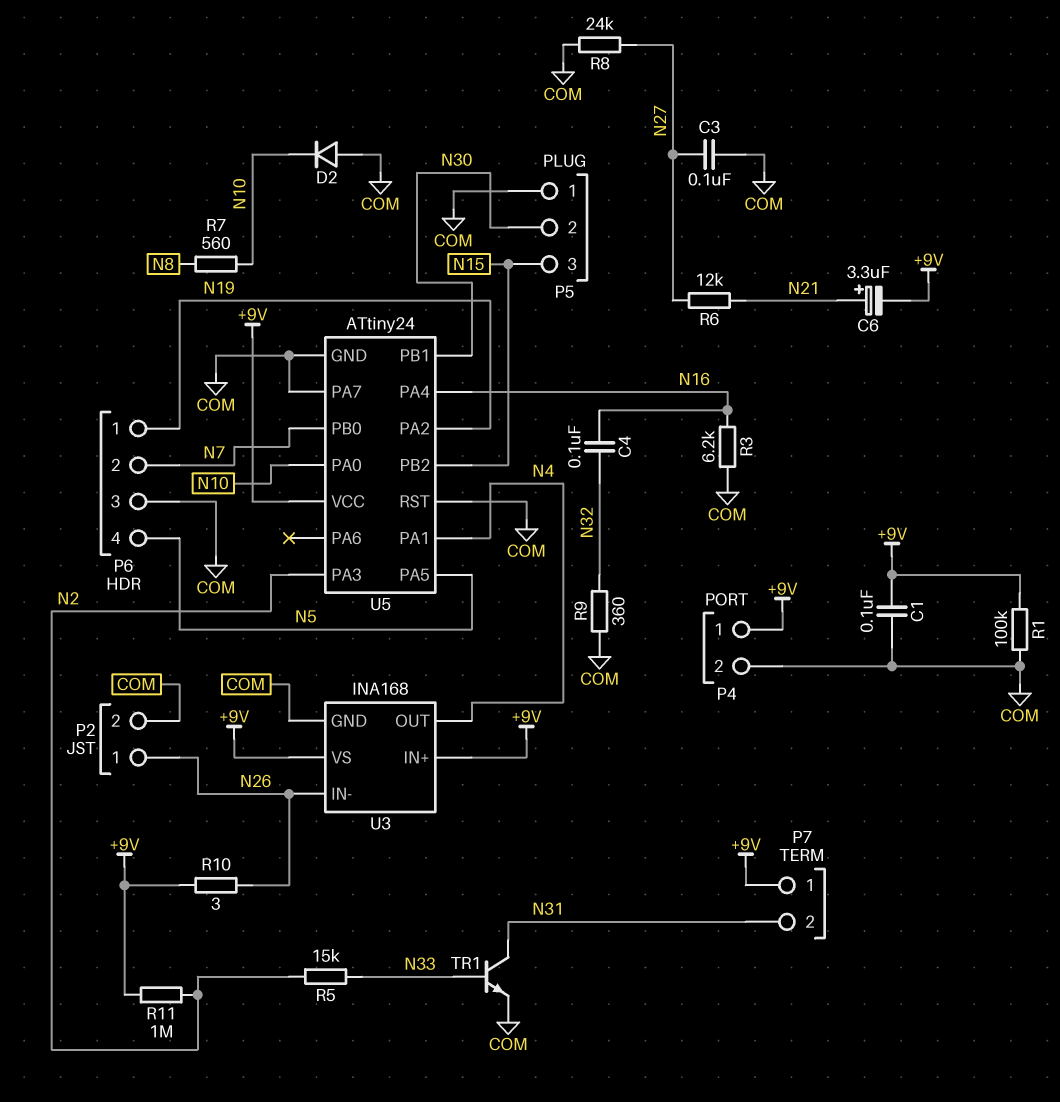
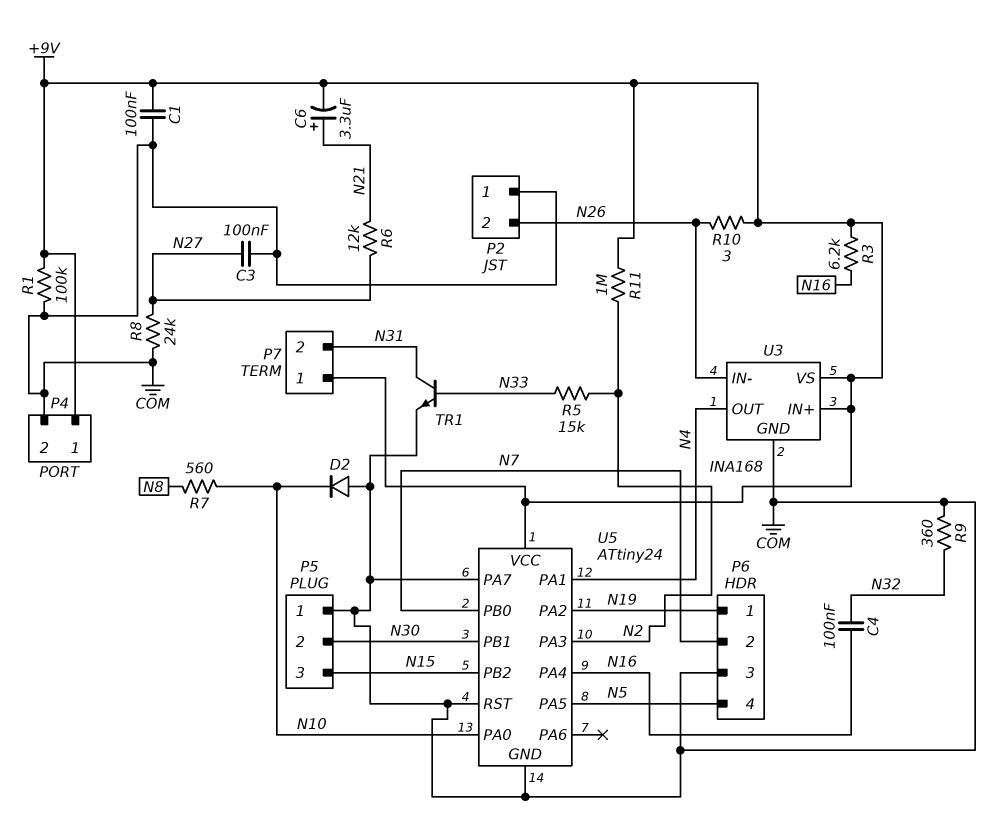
P2 pin 1: N26 -> COM
P2 pin 2: COM -> N26
R3: 6.2k (COM, N16) -> 6.2k (+9V, N16)

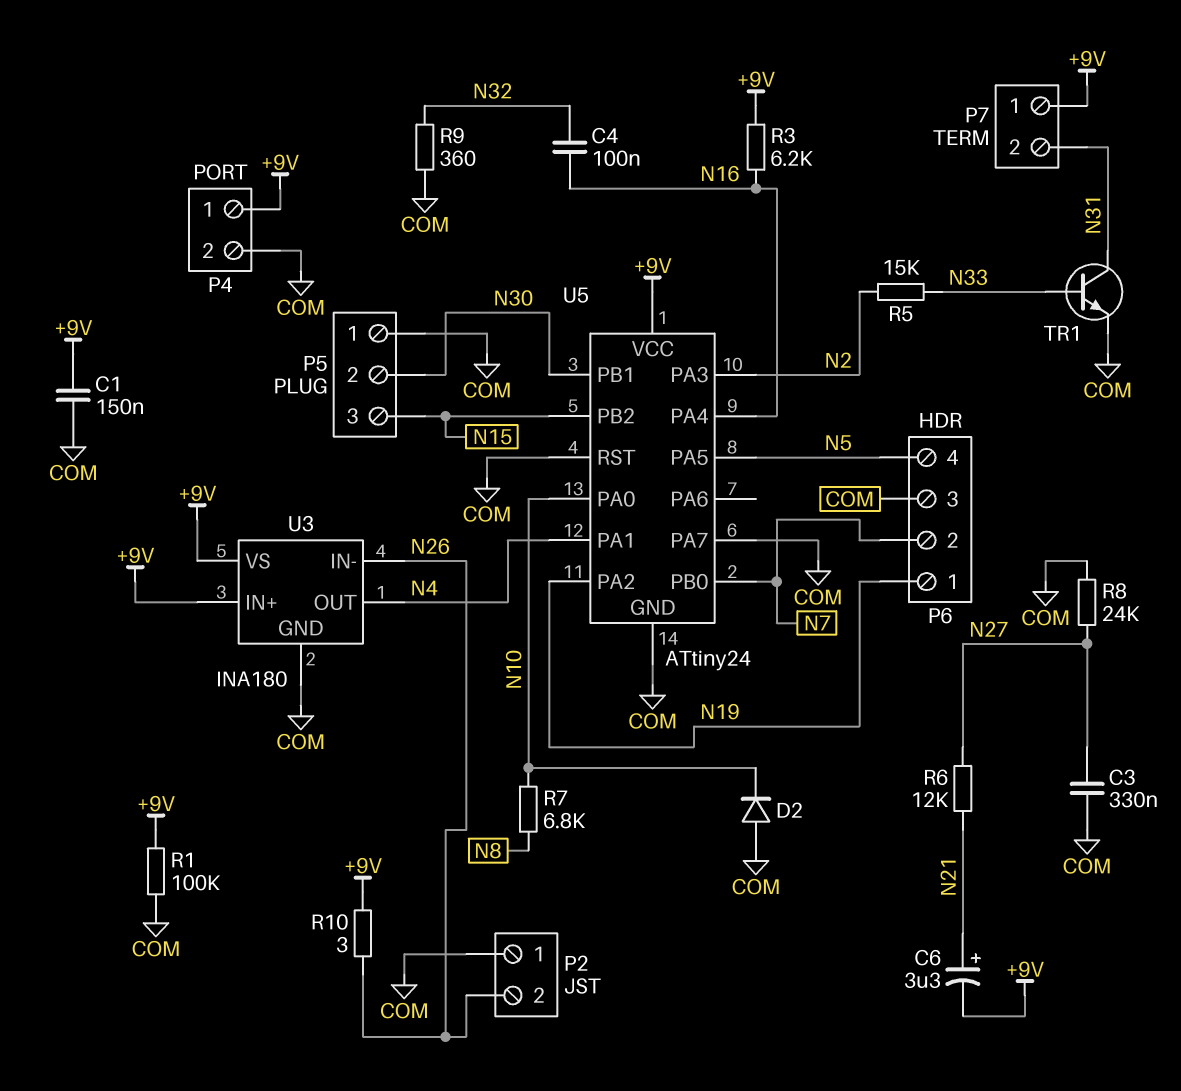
C1: 100nF (+9V, COM) -> 150nF (+9V, COM)
C3: 100nF (COM, N27) -> 330nF (COM, N27)
R7: 560 (N8, N10) -> 6.8k (N8, N10)
R11: 1M (+9V, N2) -> none
U3: INA168 -> INA180

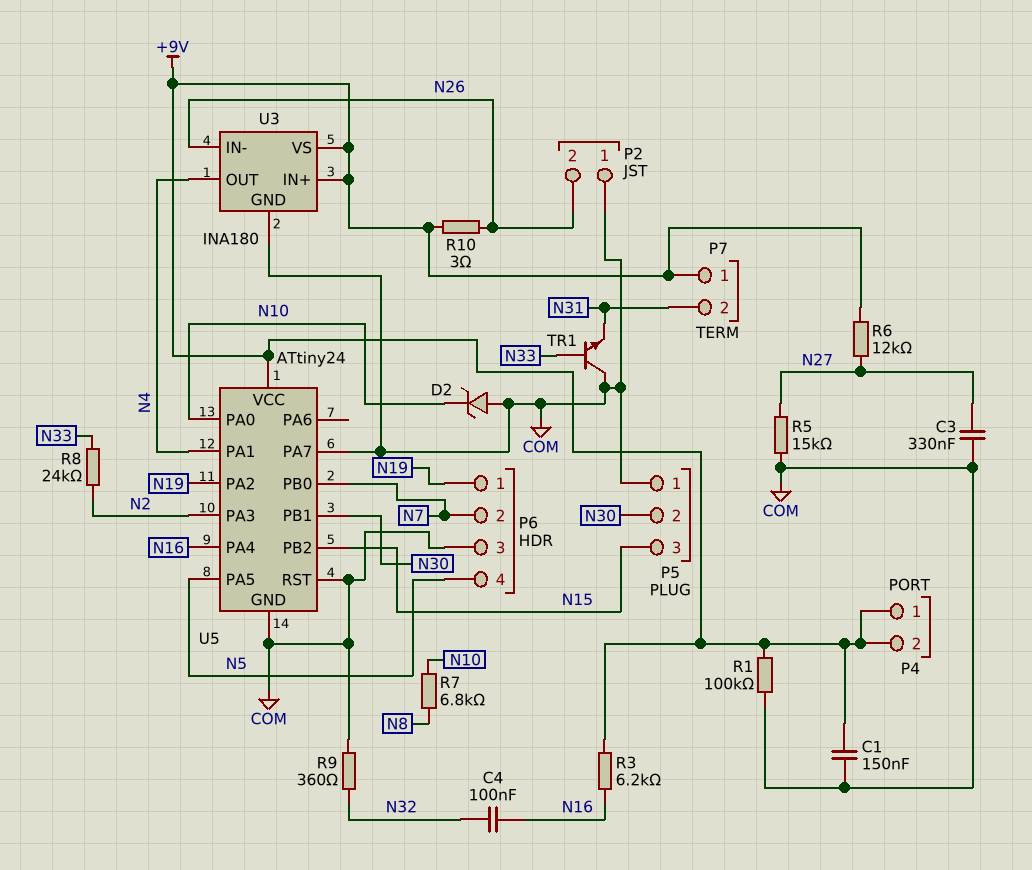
C6: 3.3uF (plus N21, minus +9V) -> none
D2: diode (A COM, K N10) -> zener (A COM, K N10)
P4 pin 2: COM -> +9V
R5: 15k (N2, N33) -> 15k (COM, N27)
R6: 12k (N21, N27) -> 12k (+9V, N27)
R8: 24k (COM, N27) -> 24k (N2, N33)
TR1: NPN (B N33, C N31, E COM) -> NPN (B N33, C COM, E N31)

